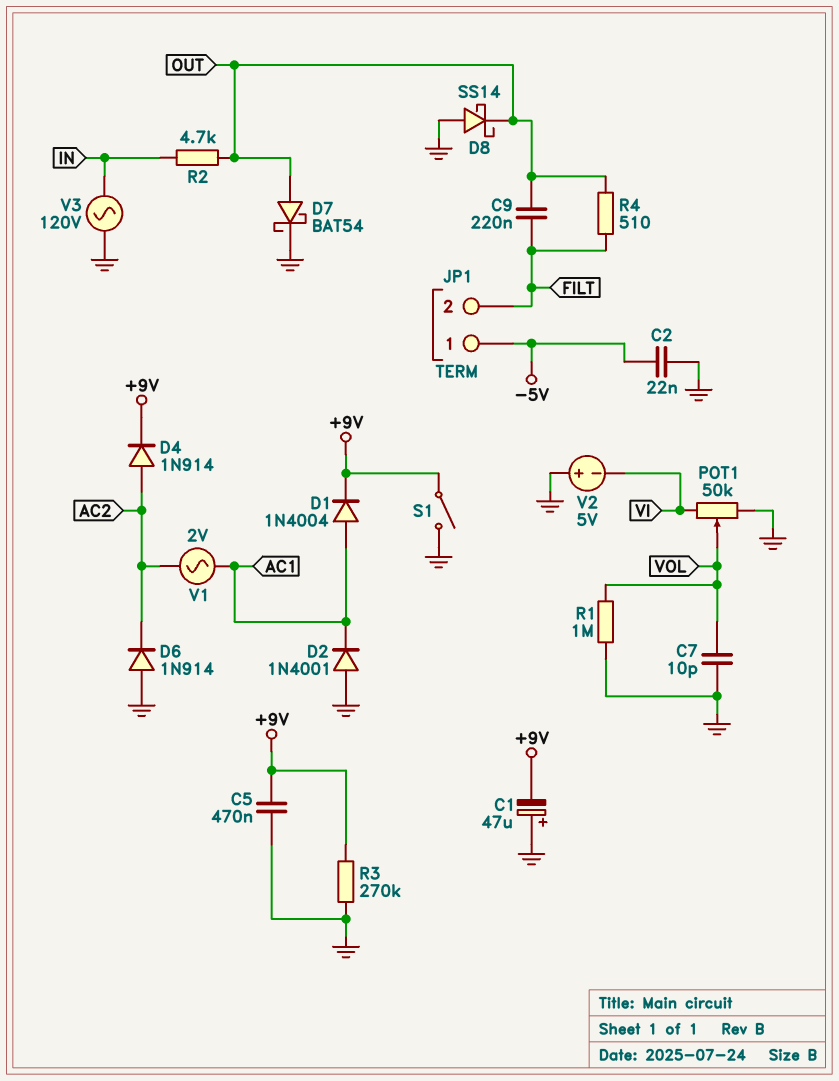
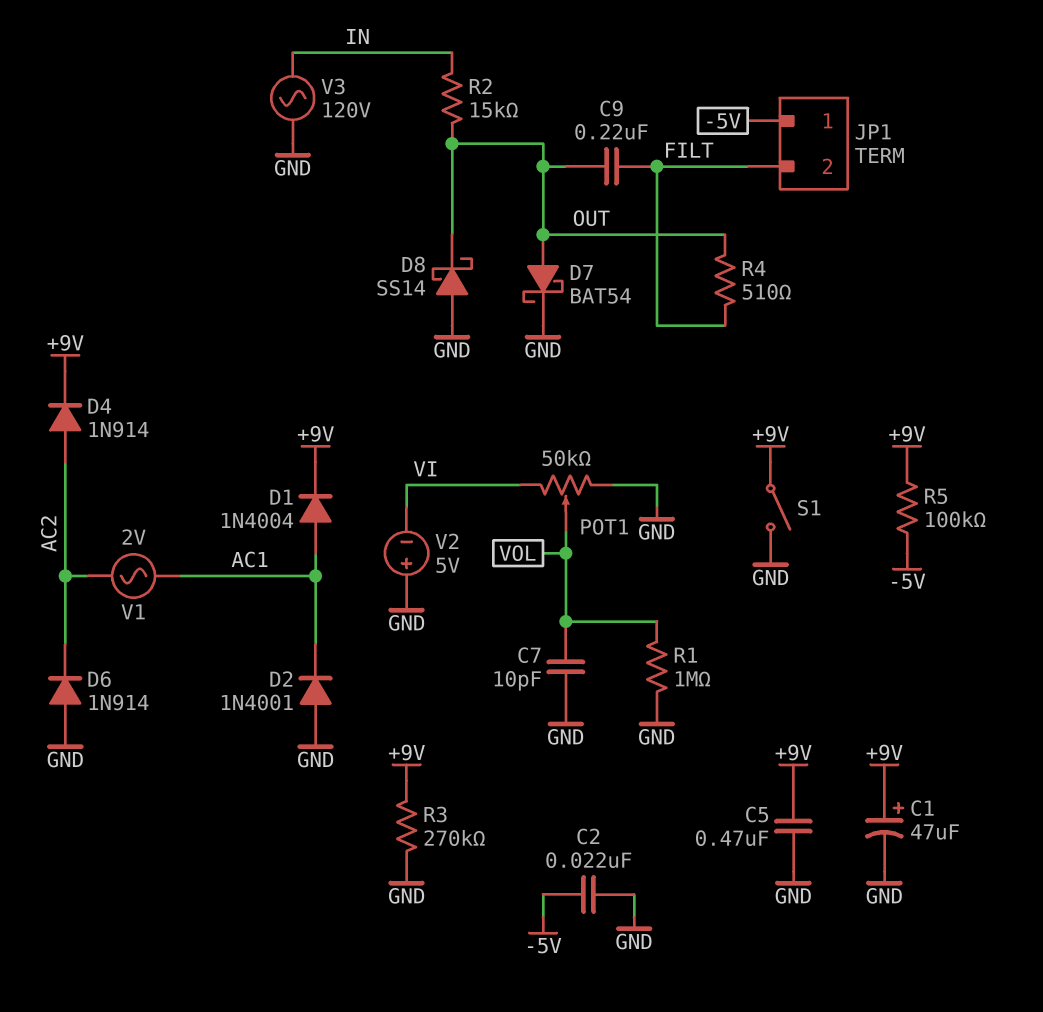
C1: 47uF (plus GND, minus +9V) -> 47uF (plus +9V, minus GND)
R2: 4.7k (IN, OUT) -> 15k (IN, OUT)
R5: none -> 100k (+9V, -5V)

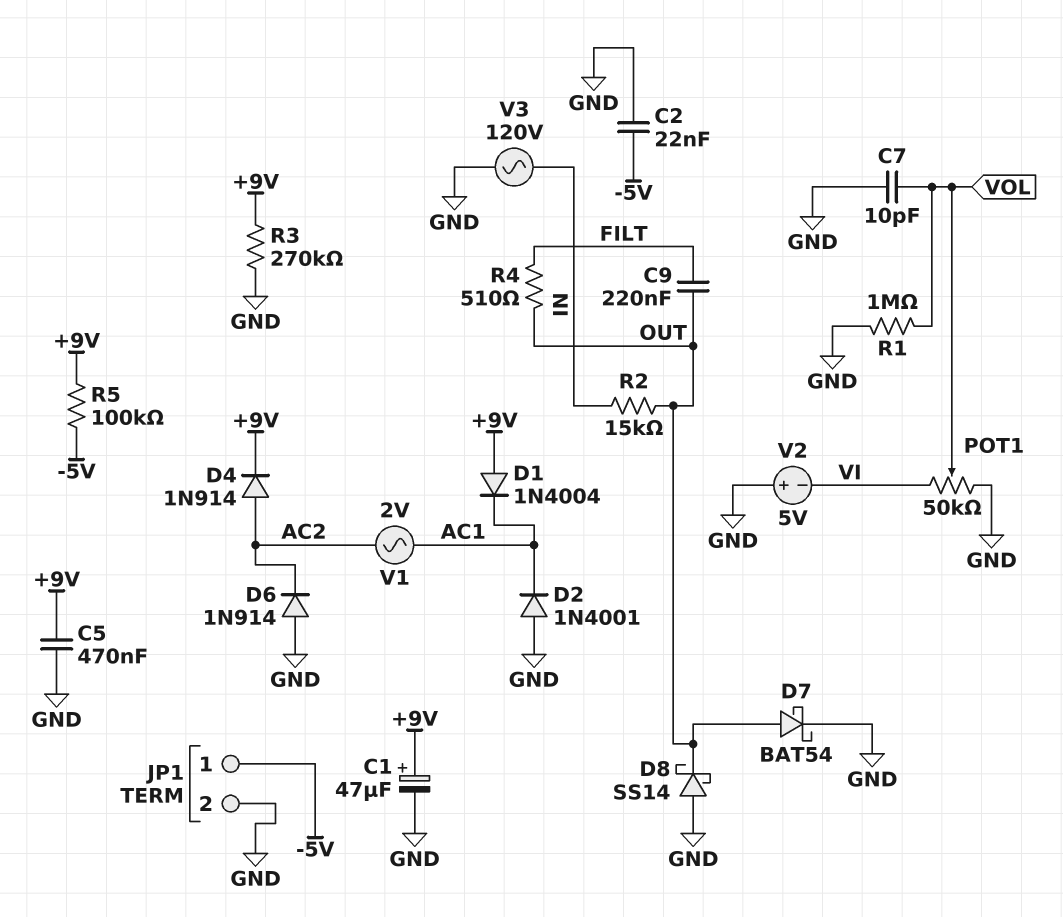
D1: diode 1N4004 (A AC1, K +9V) -> diode 1N4004 (A +9V, K AC1)
JP1 pin 2: FILT -> GND
S1: switch (+9V, GND) -> none

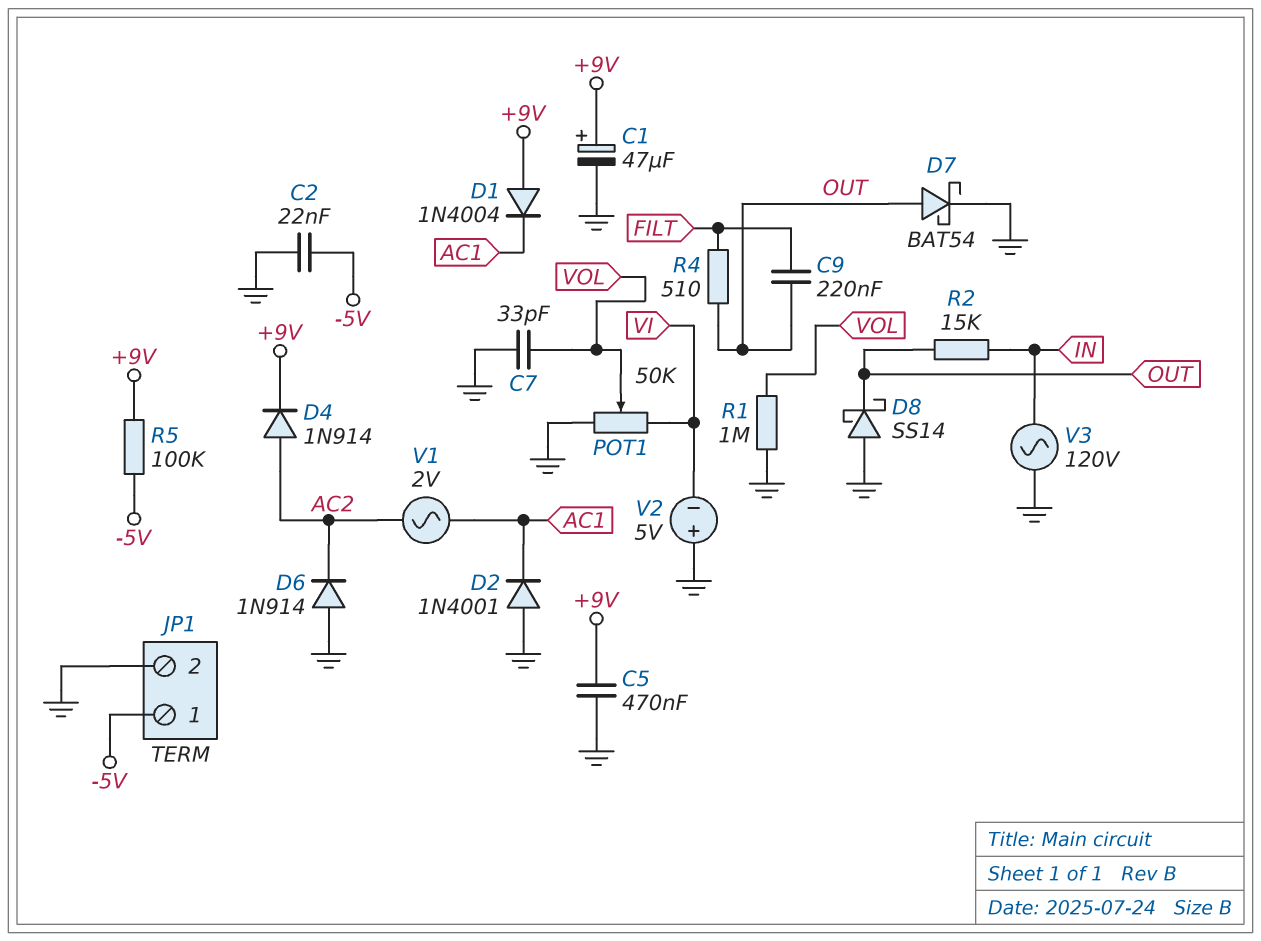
C7: 10pF (GND, VOL) -> 33pF (GND, VOL)
R3: 270k (+9V, GND) -> none

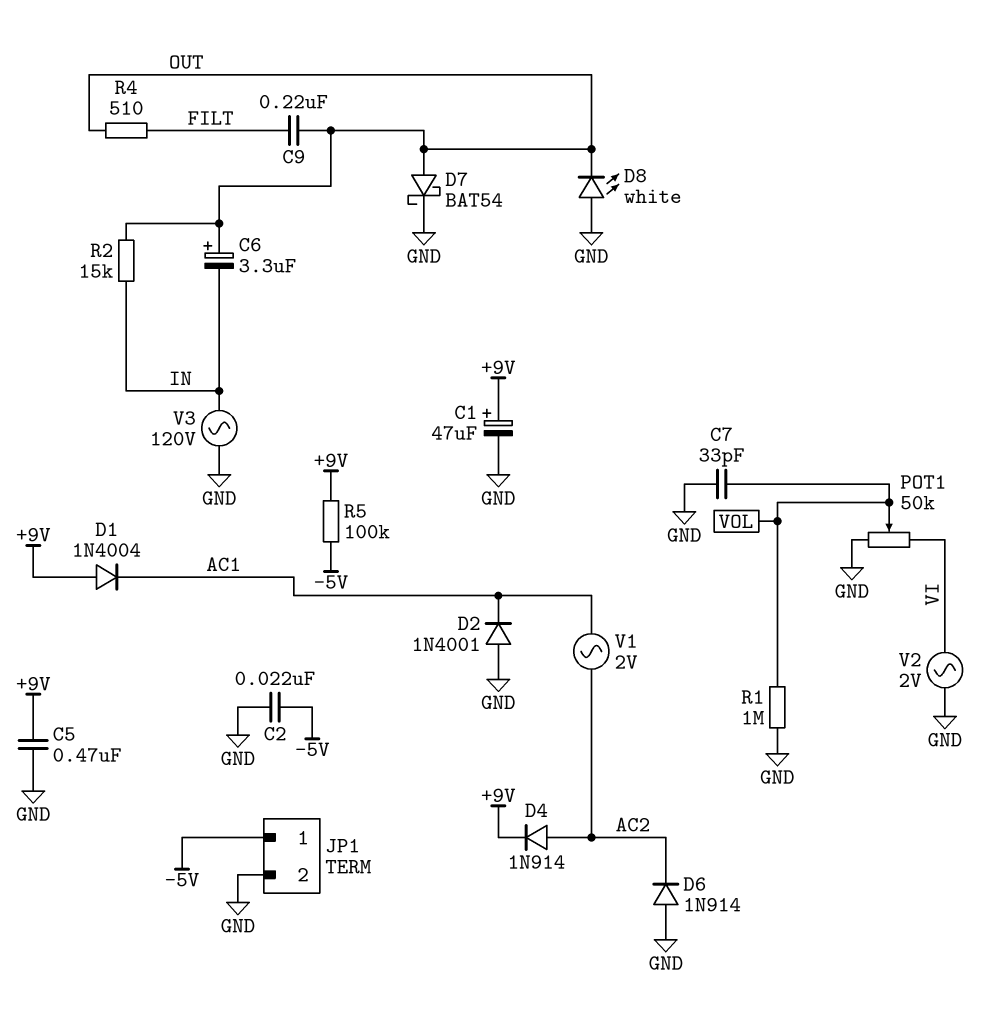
C6: none -> 3.3uF (plus OUT, minus IN)
D8: schottky SS14 (A GND, K OUT) -> LED white (A GND, K OUT)
V2: 5V (plus GND, minus VI) -> AC 2V (GND, VI)

